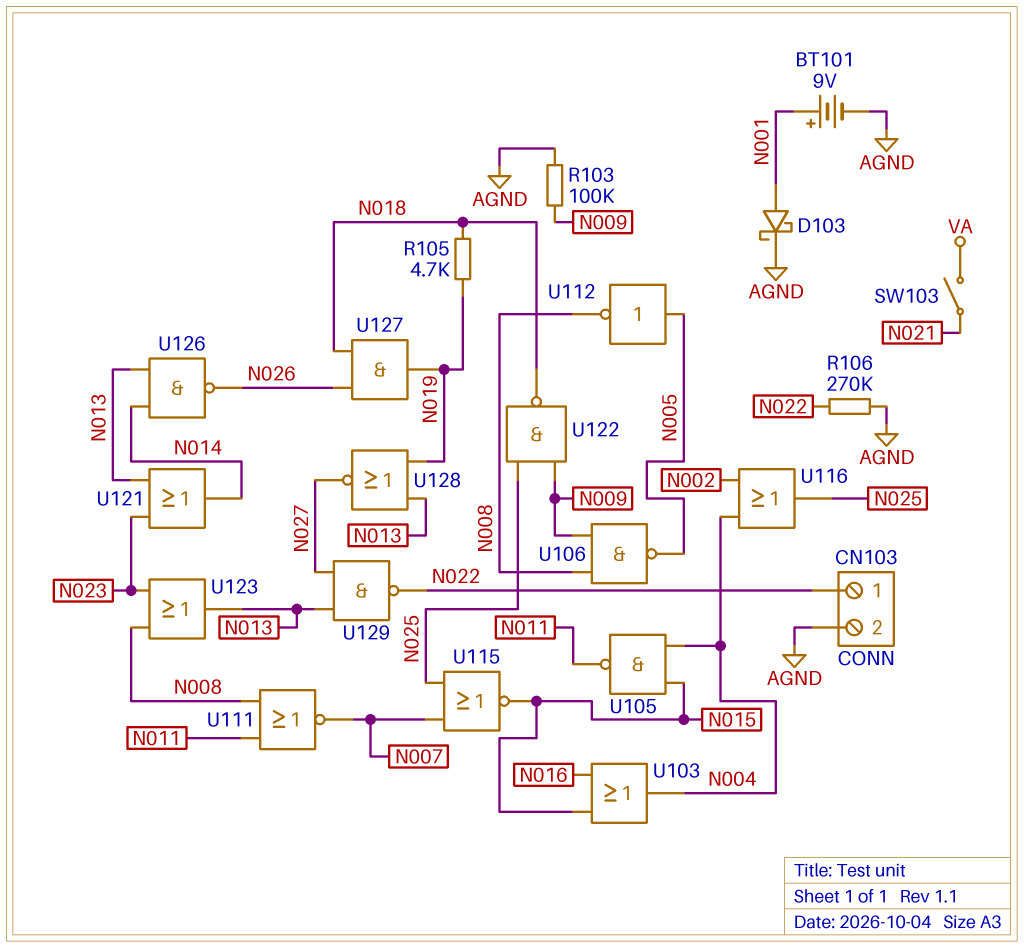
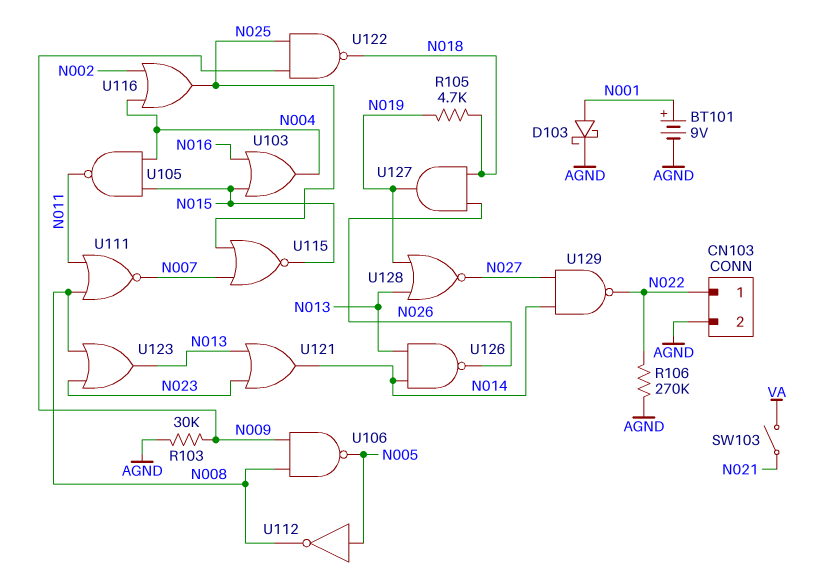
R103: 100k (AGND, N009) -> 30k (AGND, N009)
U129: NAND (in N013, in N027, out N022) -> NAND (in N014, in N027, out N022)

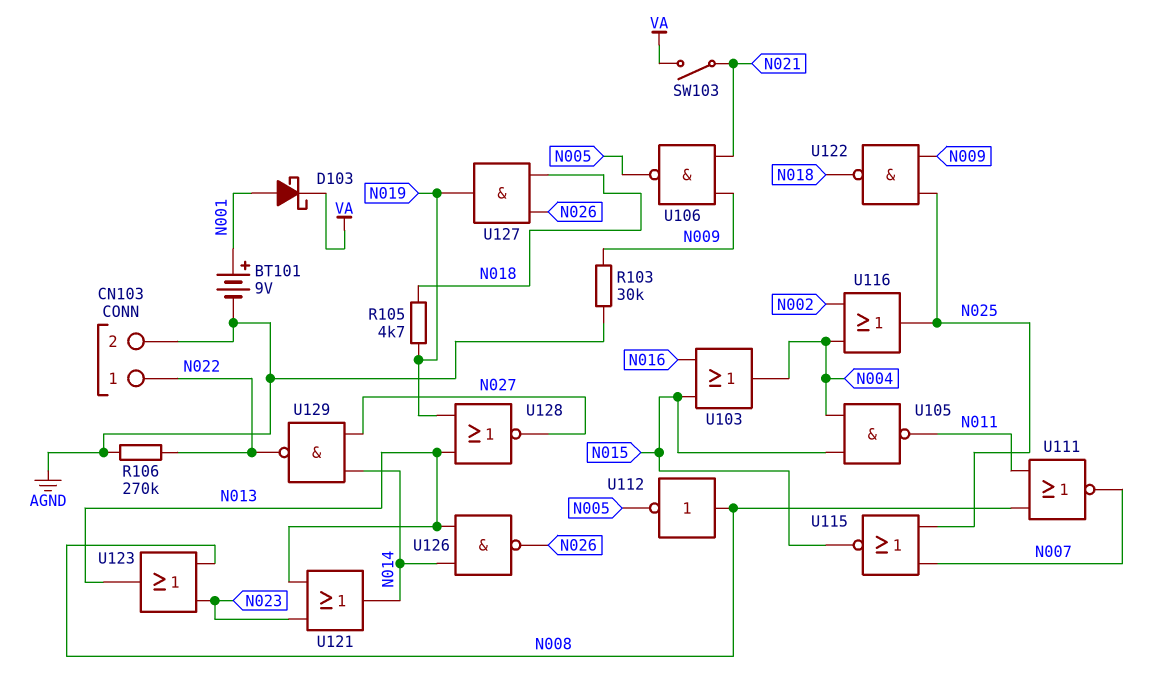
D103: schottky (A N001, K AGND) -> schottky (A N001, K VA)
U106: NAND (in N008, in N009, out N005) -> NAND (in N009, in N021, out N005)
U112: NOT (in N005, out N008) -> NOT (in N008, out N005)

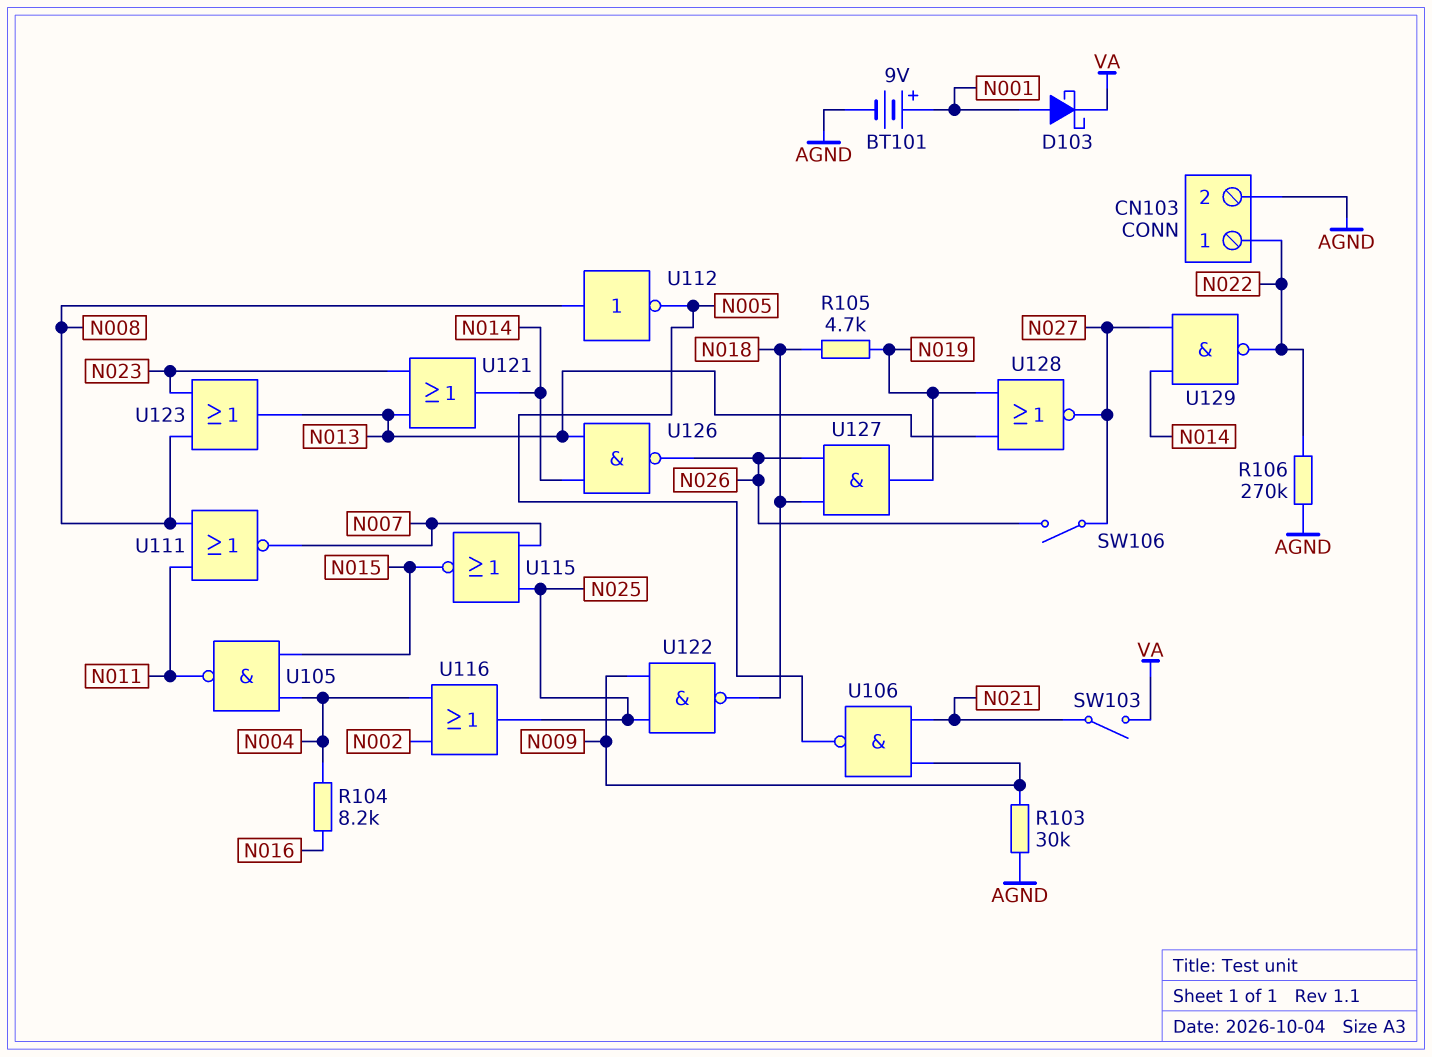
R104: none -> 8.2k (N004, N016)
SW106: none -> switch (N026, N027)
U103: OR (in N015, in N016, out N004) -> none

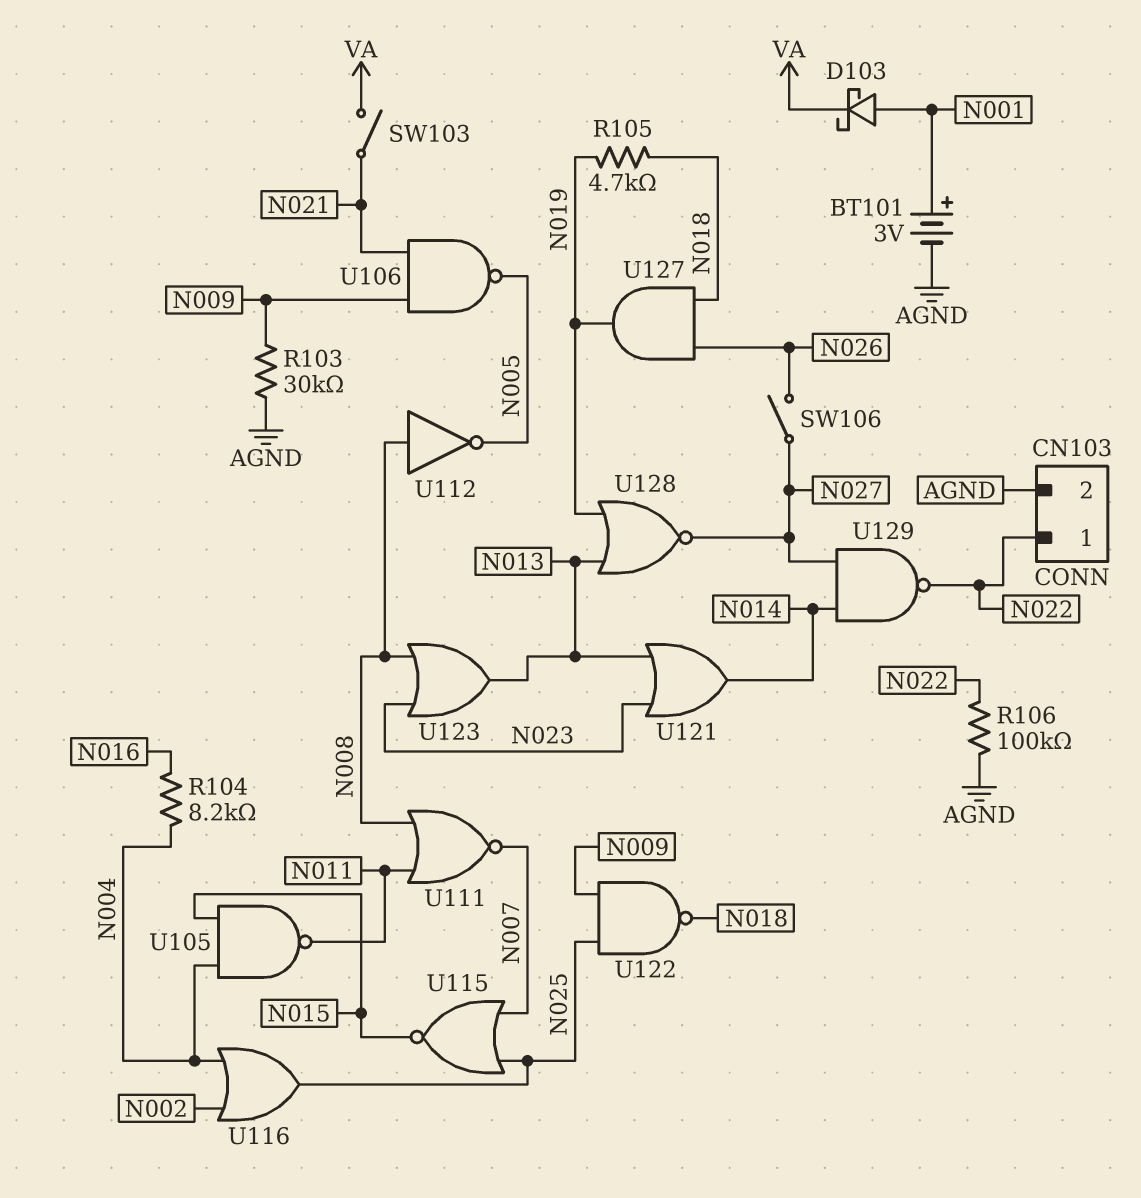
BT101: 9V (plus N001, minus AGND) -> 3V (plus N001, minus AGND)
R106: 270k (AGND, N022) -> 100k (AGND, N022)
U126: NAND (in N013, in N014, out N026) -> none

